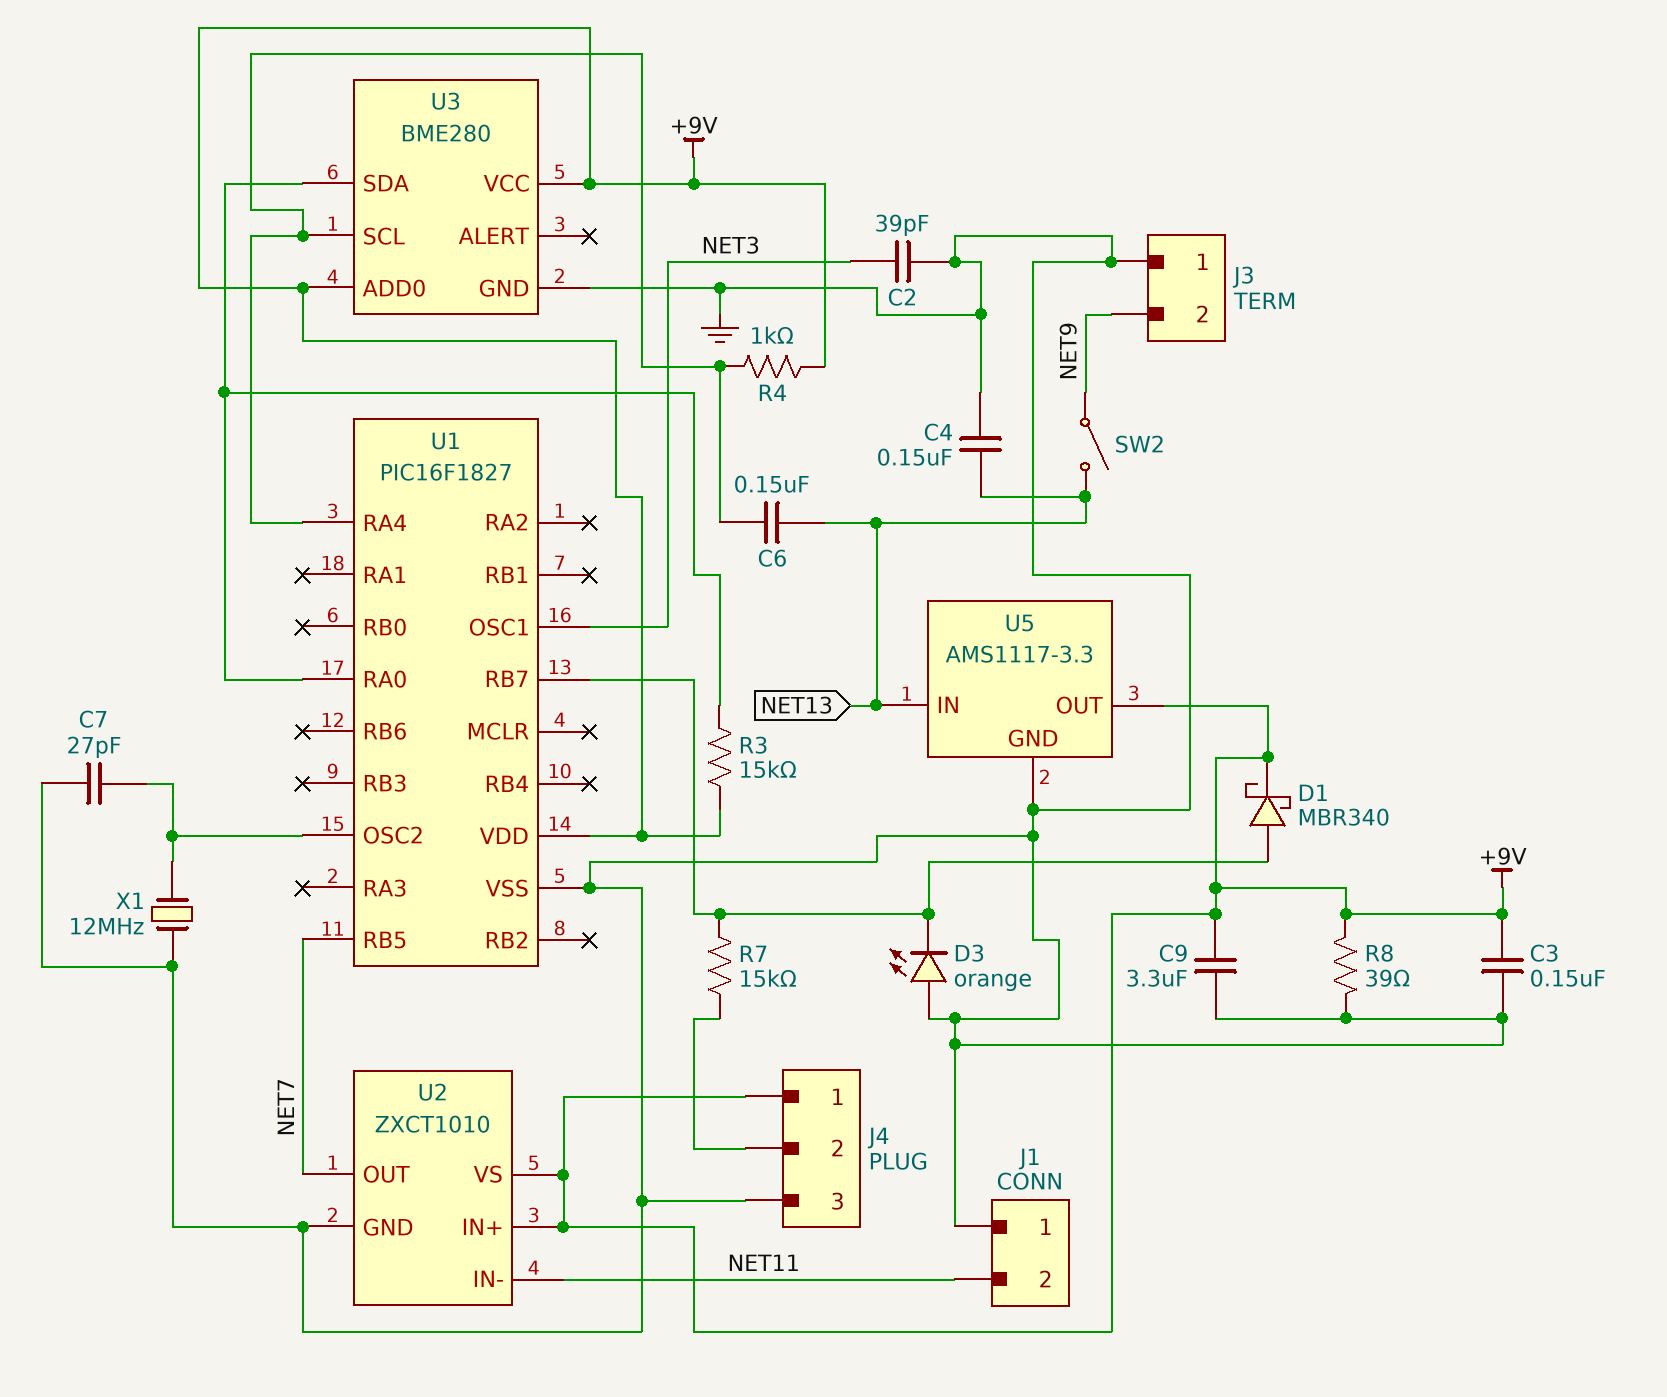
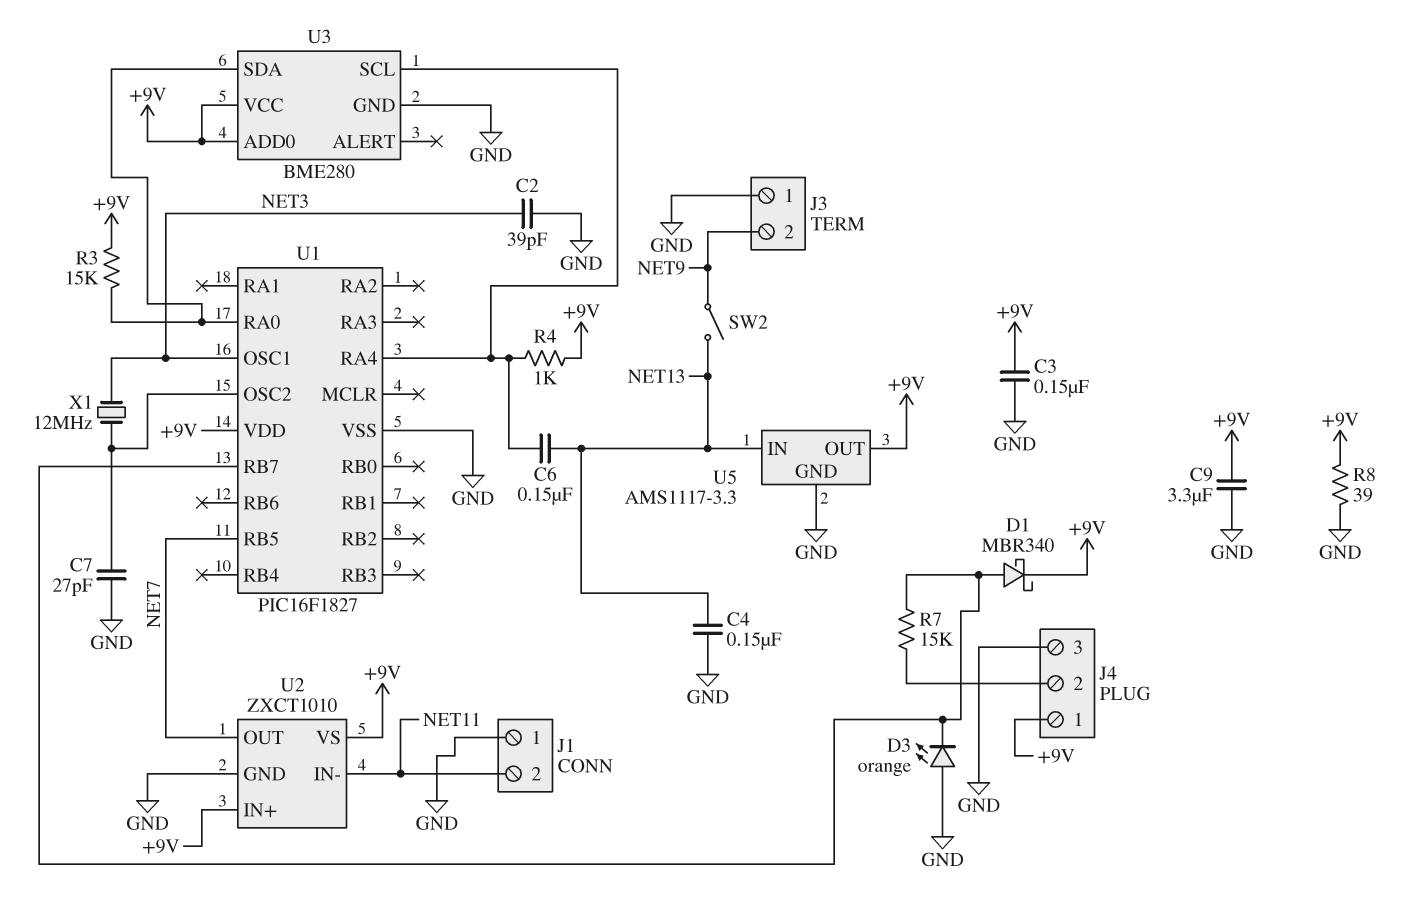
X1: 12MHz (GND, U1/OSC2) -> 12MHz (NET3, U1/OSC2)

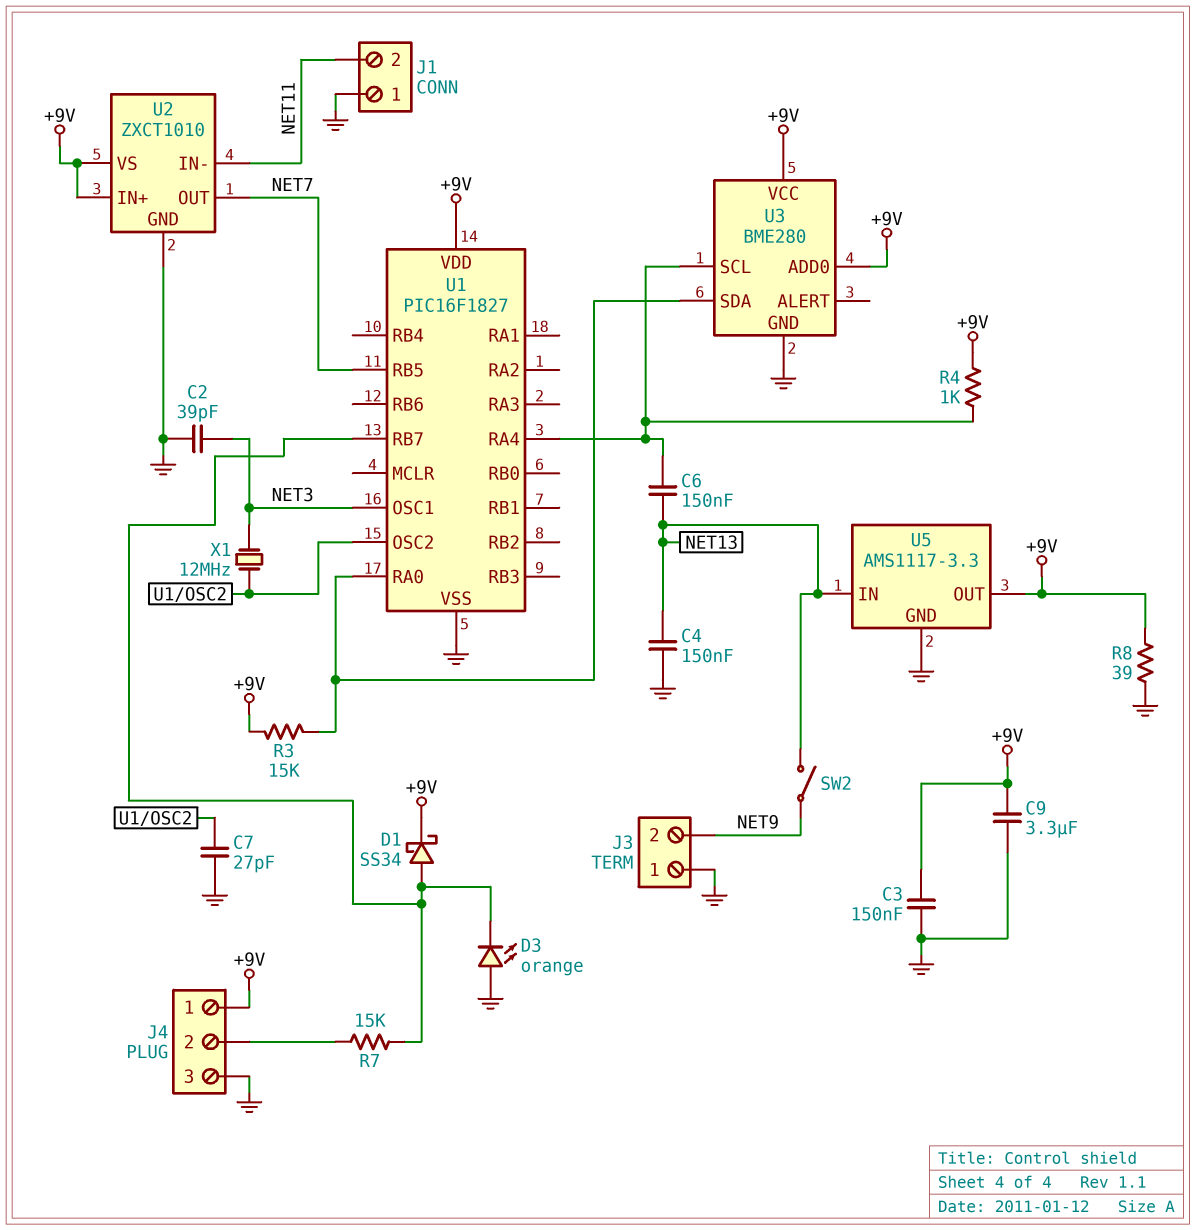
D1: schottky MBR340 (A U1/RB7, K +9V) -> schottky SS34 (A U1/RB7, K +9V)

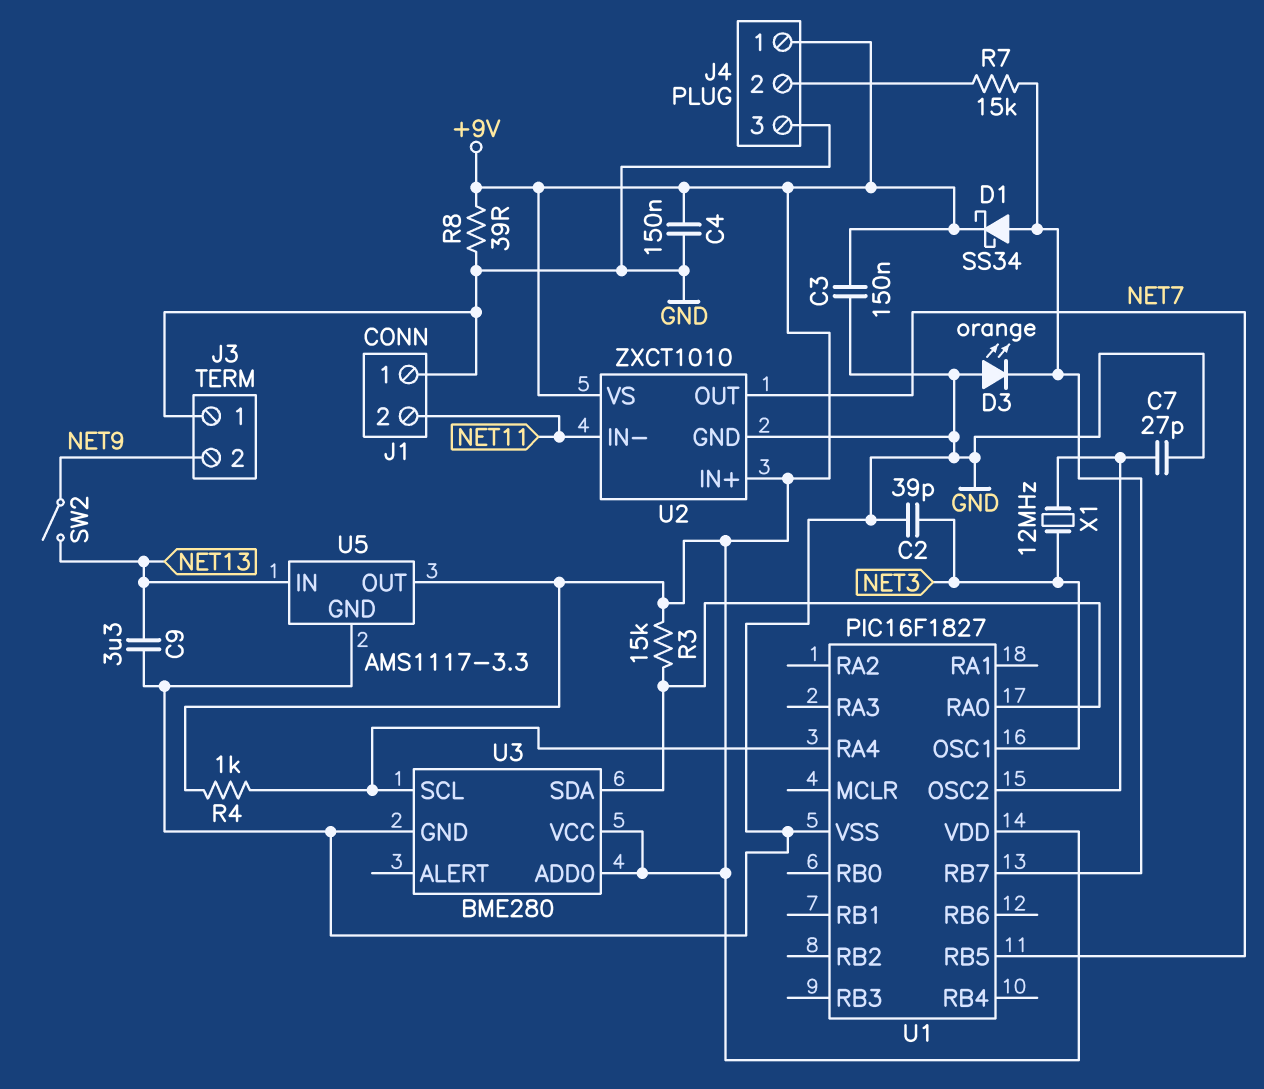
C4: 150nF (GND, NET13) -> 150nF (+9V, GND)
C6: 150nF (NET13, U1/RA4) -> none
C9: 3.3uF (+9V, GND) -> 3.3uF (GND, NET13)

